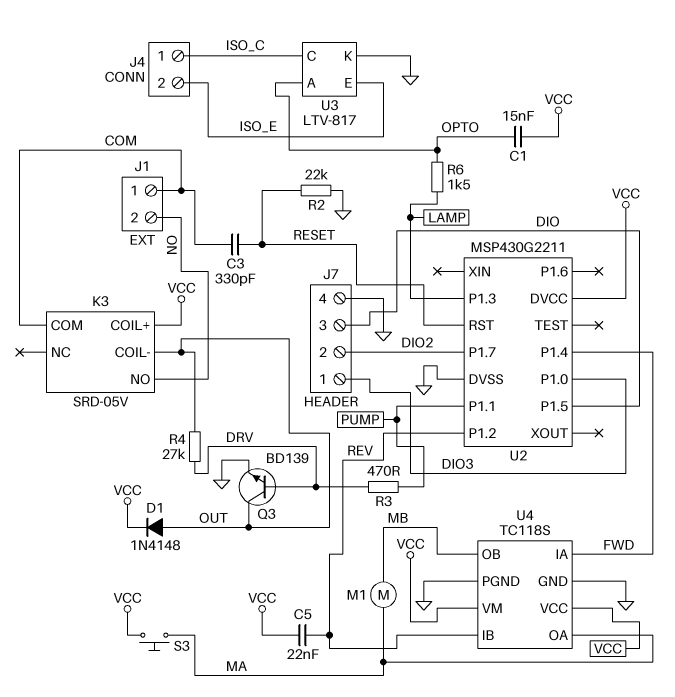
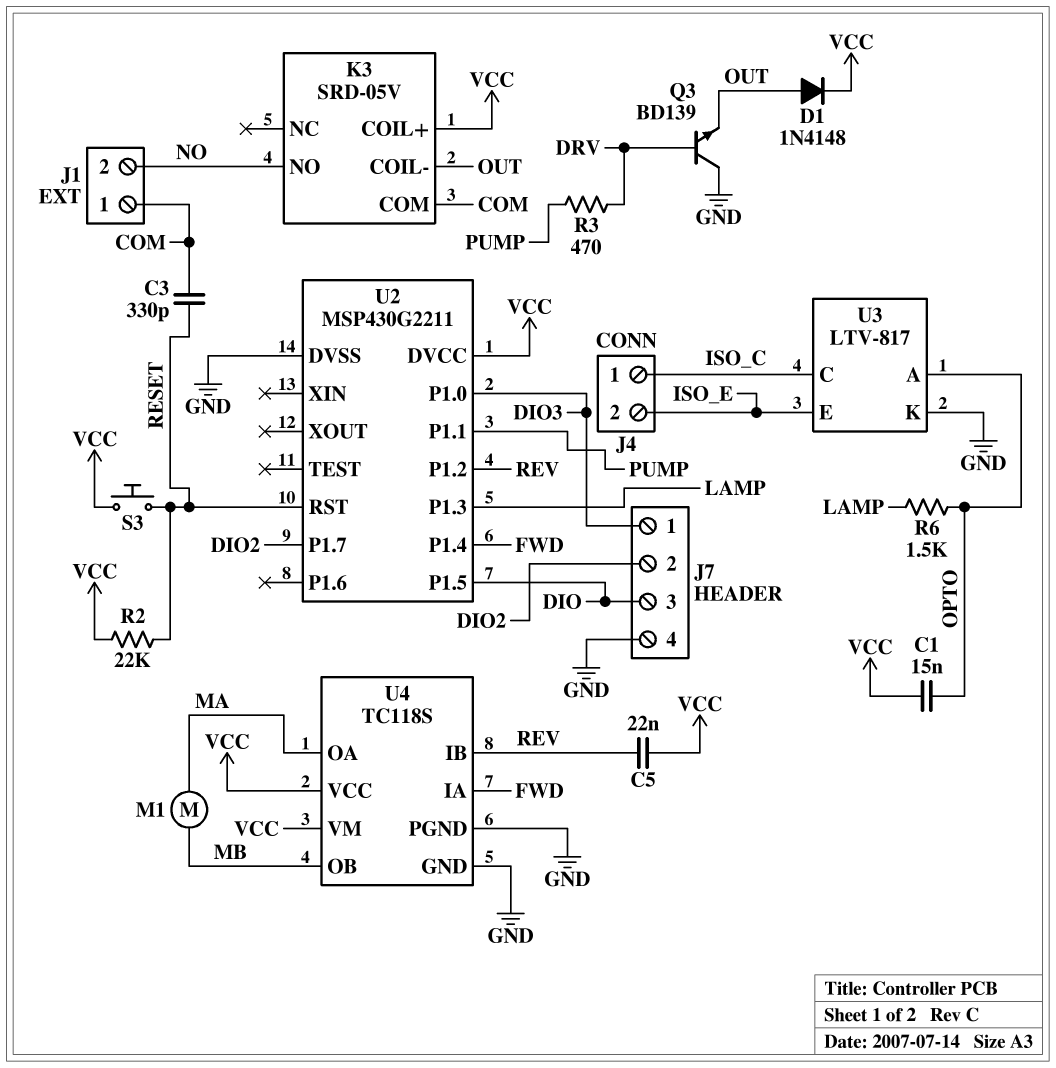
Q3: NPN BD139 (B DRV, C OUT, E GND) -> NPN BD139 (B DRV, C GND, E OUT)
R2: 22k (GND, RESET) -> 22k (RESET, VCC)
R4: 27k (DRV, OUT) -> none
S3: button (MA, VCC) -> button (RESET, VCC)

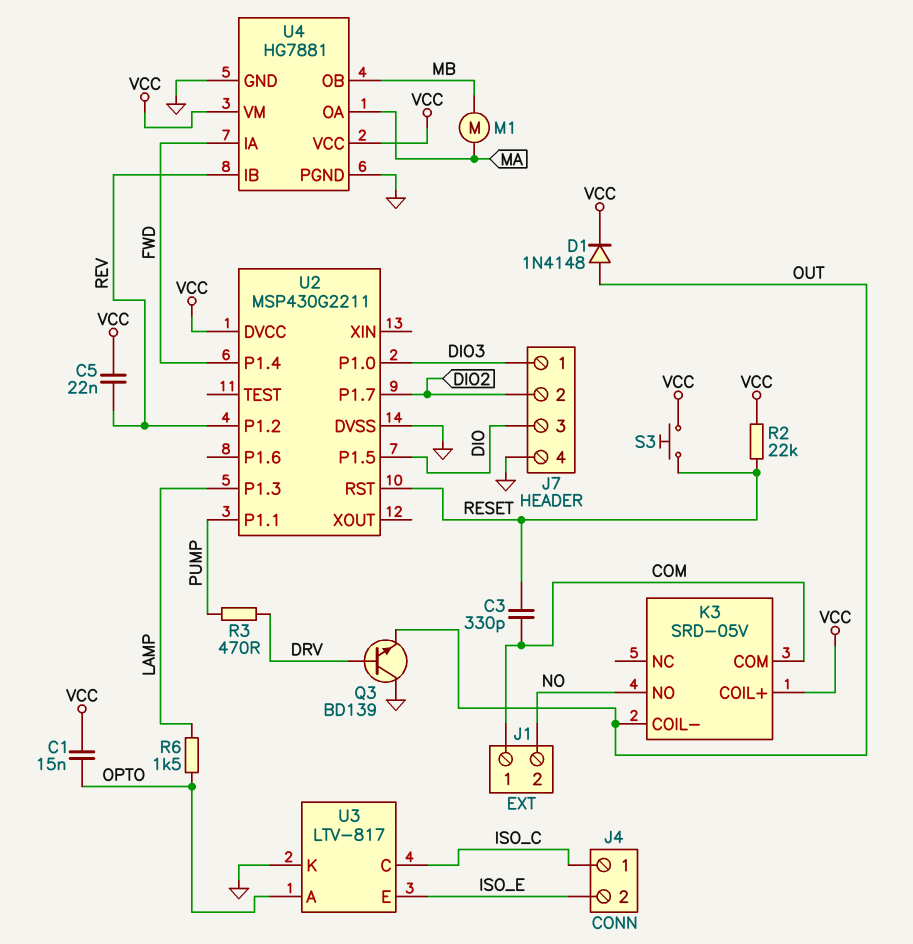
U4: TC118S -> HG7881

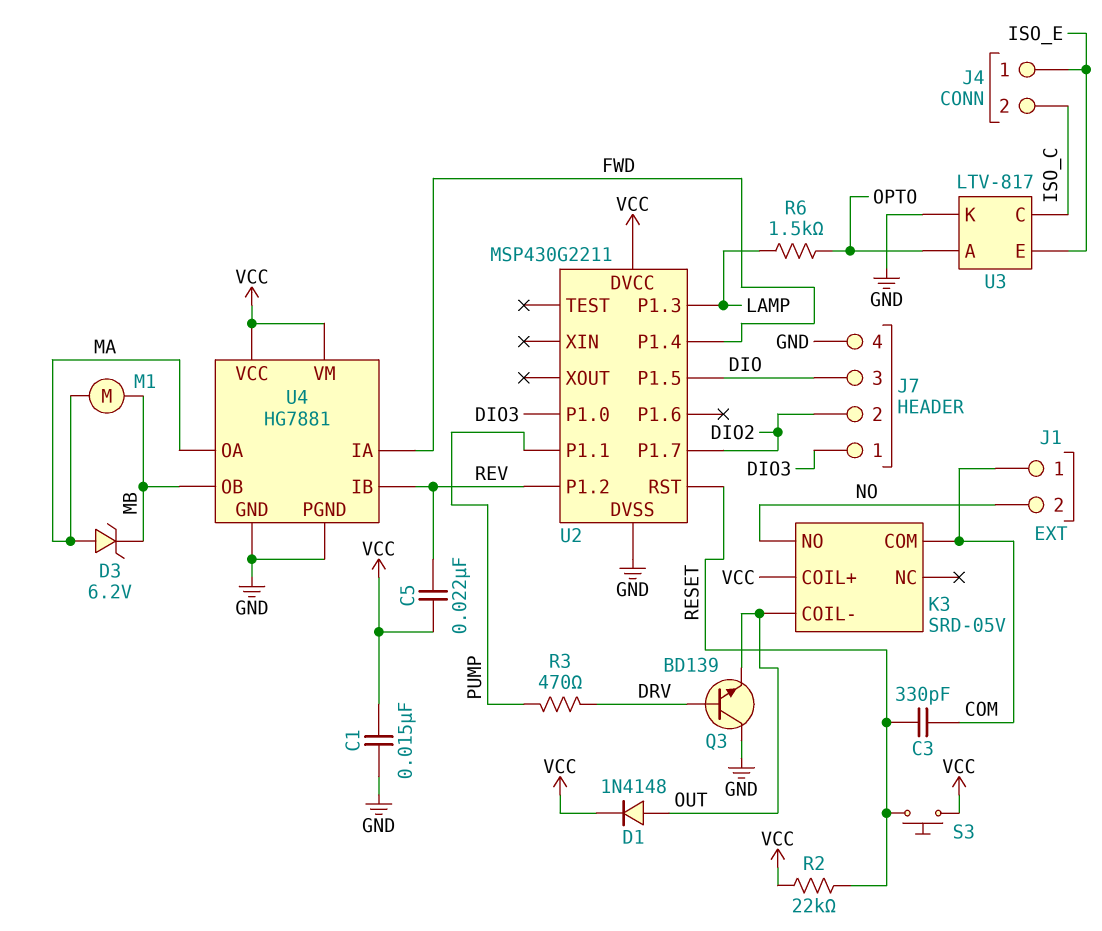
C1: 15nF (OPTO, VCC) -> 15nF (GND, VCC)
D3: none -> zener 6.2V (A MA, K MB)
J4 pin 1: ISO_C -> ISO_E
J4 pin 2: ISO_E -> ISO_C

